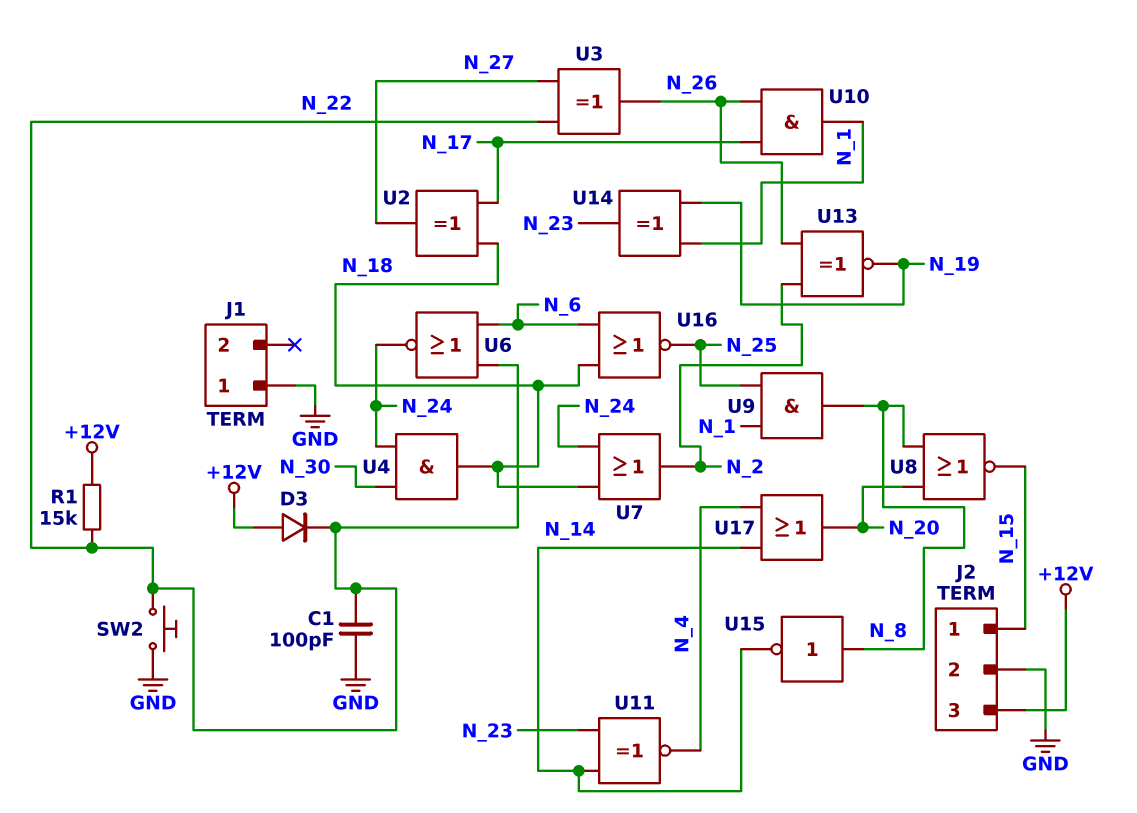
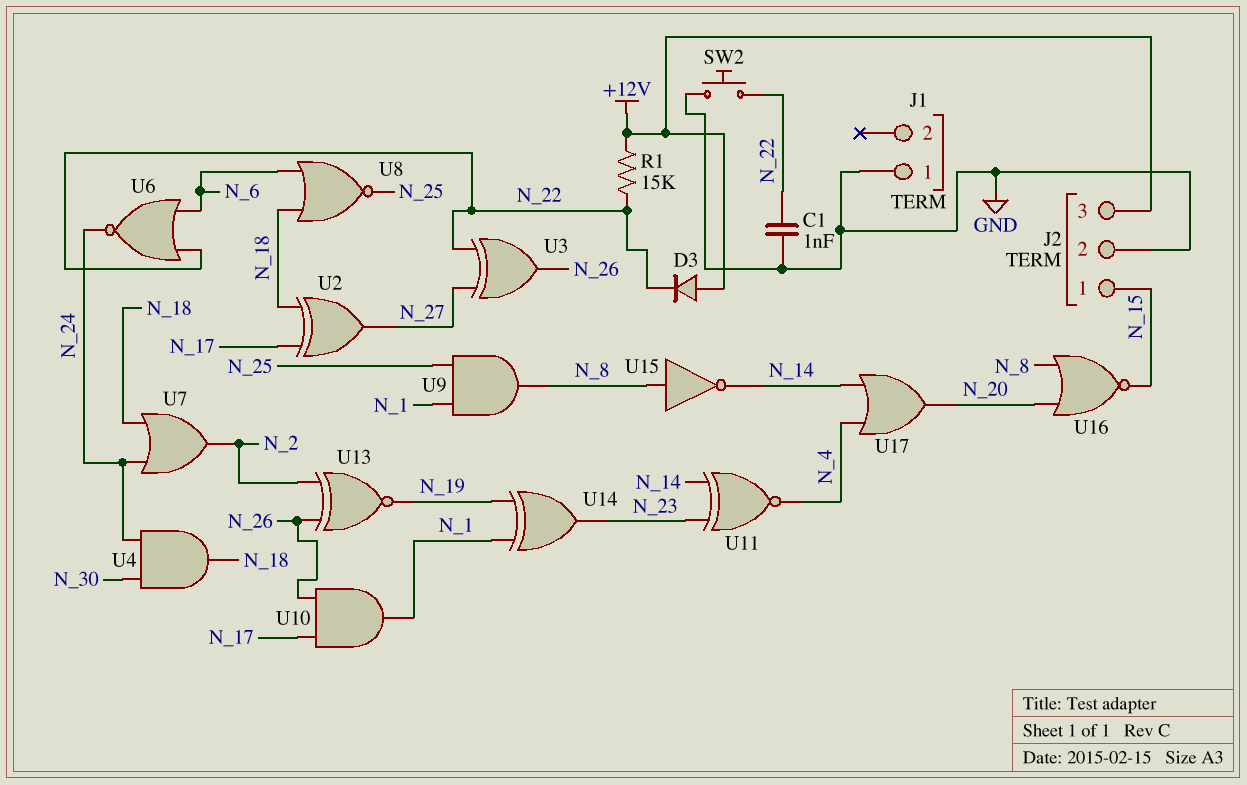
C1: 100pF (GND, N_22) -> 1nF (GND, N_22)
U8: NOR (in N_8, in N_20, out N_15) -> NOR (in N_6, in N_18, out N_25)
U16: NOR (in N_6, in N_18, out N_25) -> NOR (in N_8, in N_20, out N_15)

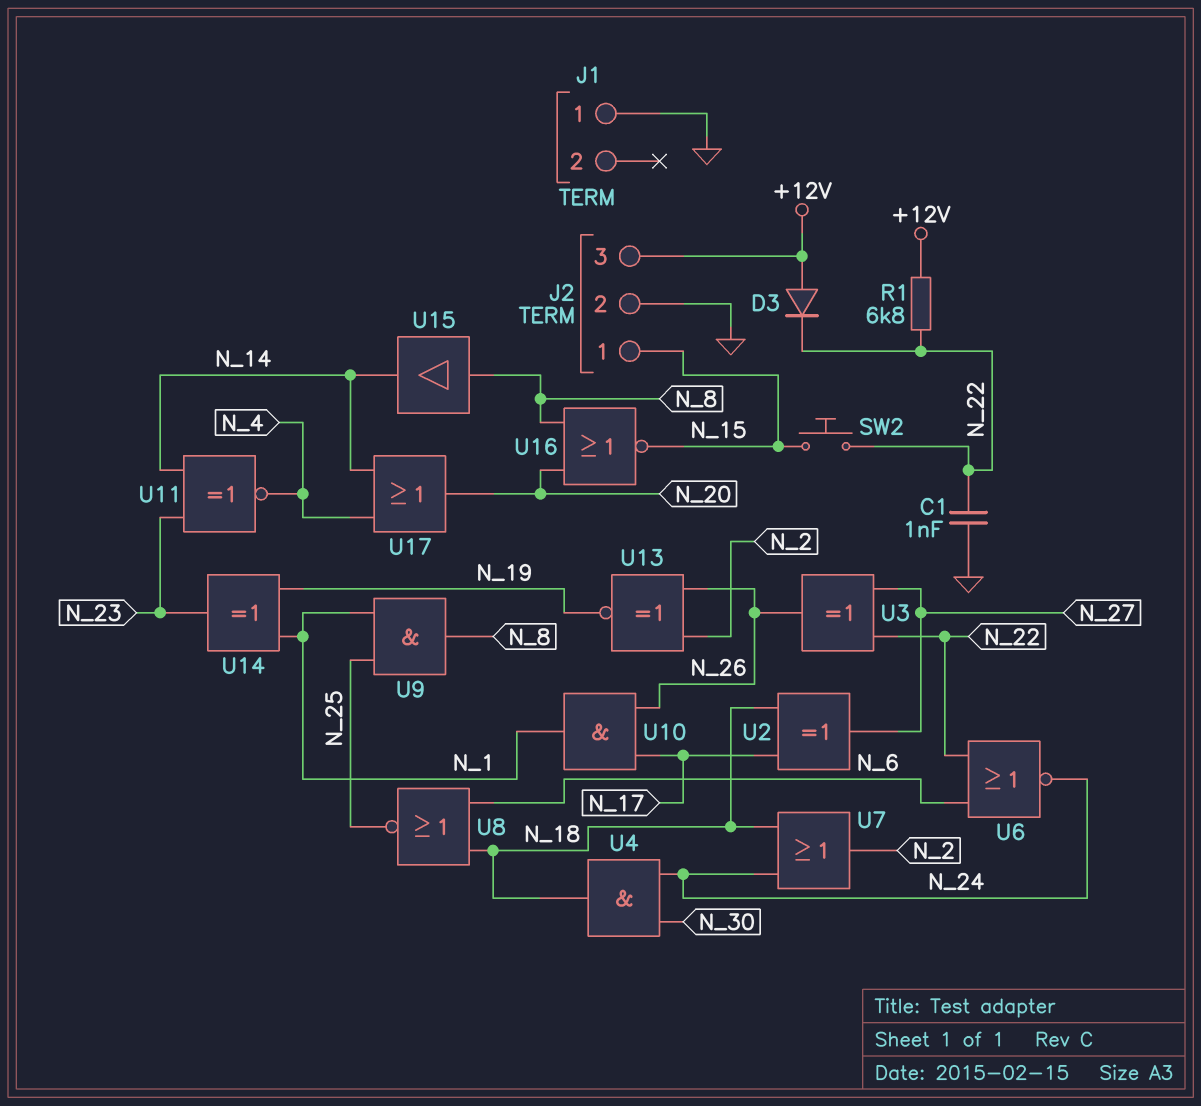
R1: 15k (+12V, N_22) -> 6.8k (+12V, N_22)
SW2: button (GND, N_22) -> button (N_15, N_22)
U15: NOT (in N_8, out N_14) -> buffer (in N_8, out N_14)

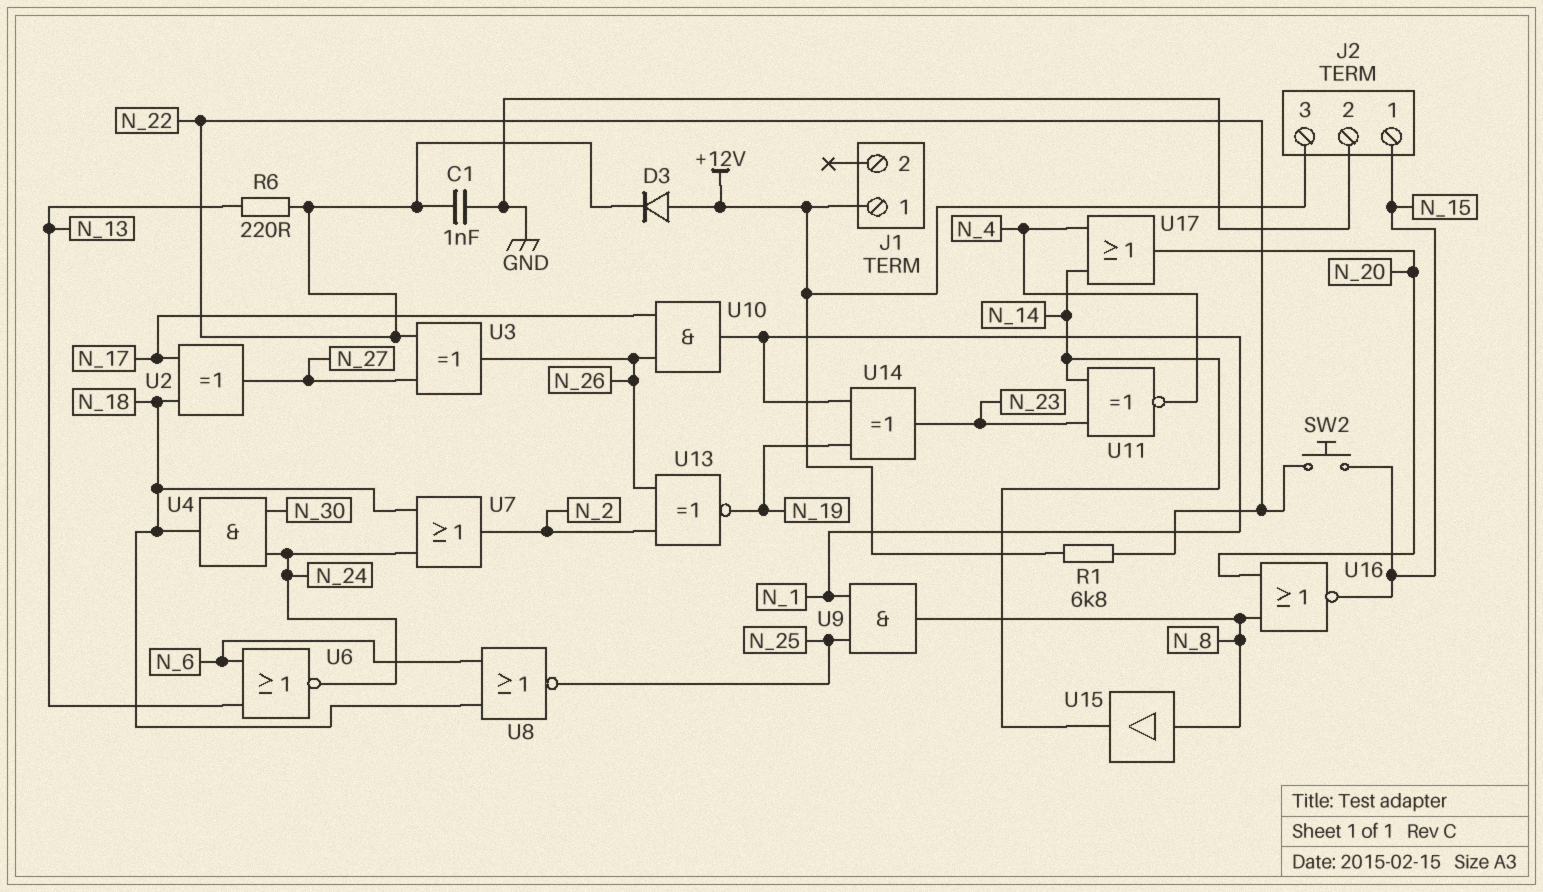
J1 pin 1: GND -> +12V
R6: none -> 220 (N_13, N_22)
U6: NOR (in N_6, in N_22, out N_24) -> NOR (in N_6, in N_13, out N_24)

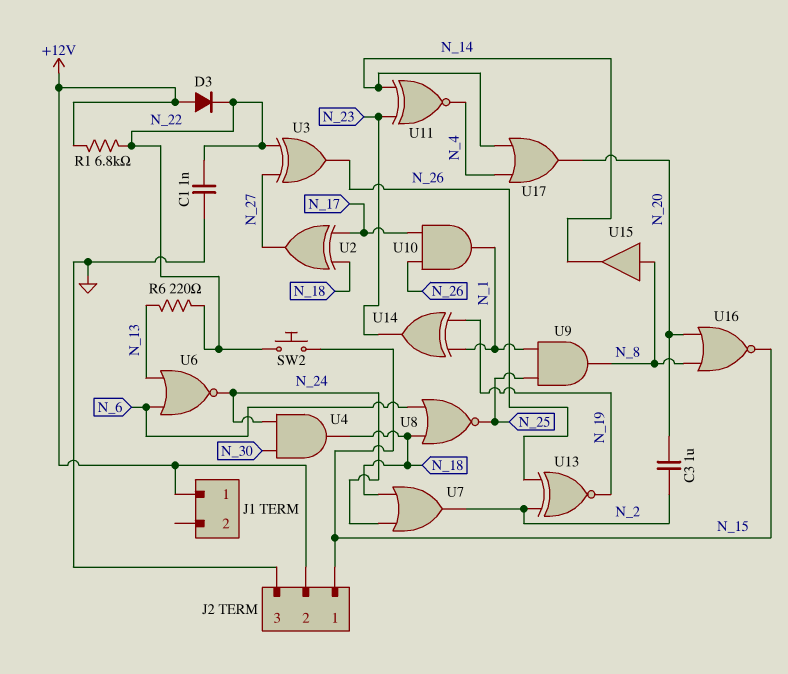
C3: none -> 1uF (N_2, N_20)
J2 pin 2: GND -> +12V
J2 pin 3: +12V -> GND

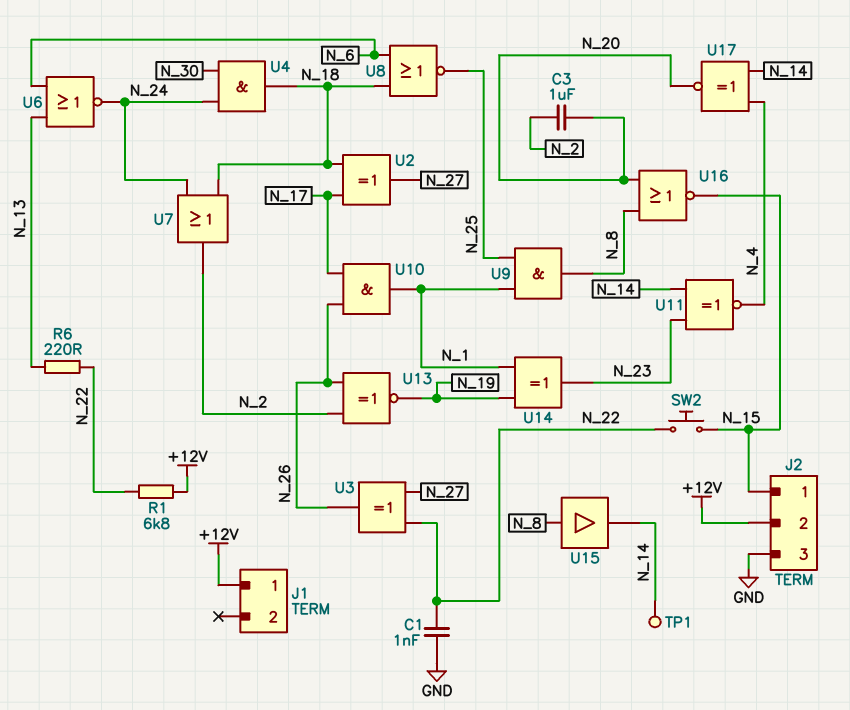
D3: diode (A +12V, K N_22) -> none
TP1: none -> test point (N_14)
U17: OR (in N_4, in N_14, out N_20) -> XNOR (in N_4, in N_14, out N_20)

